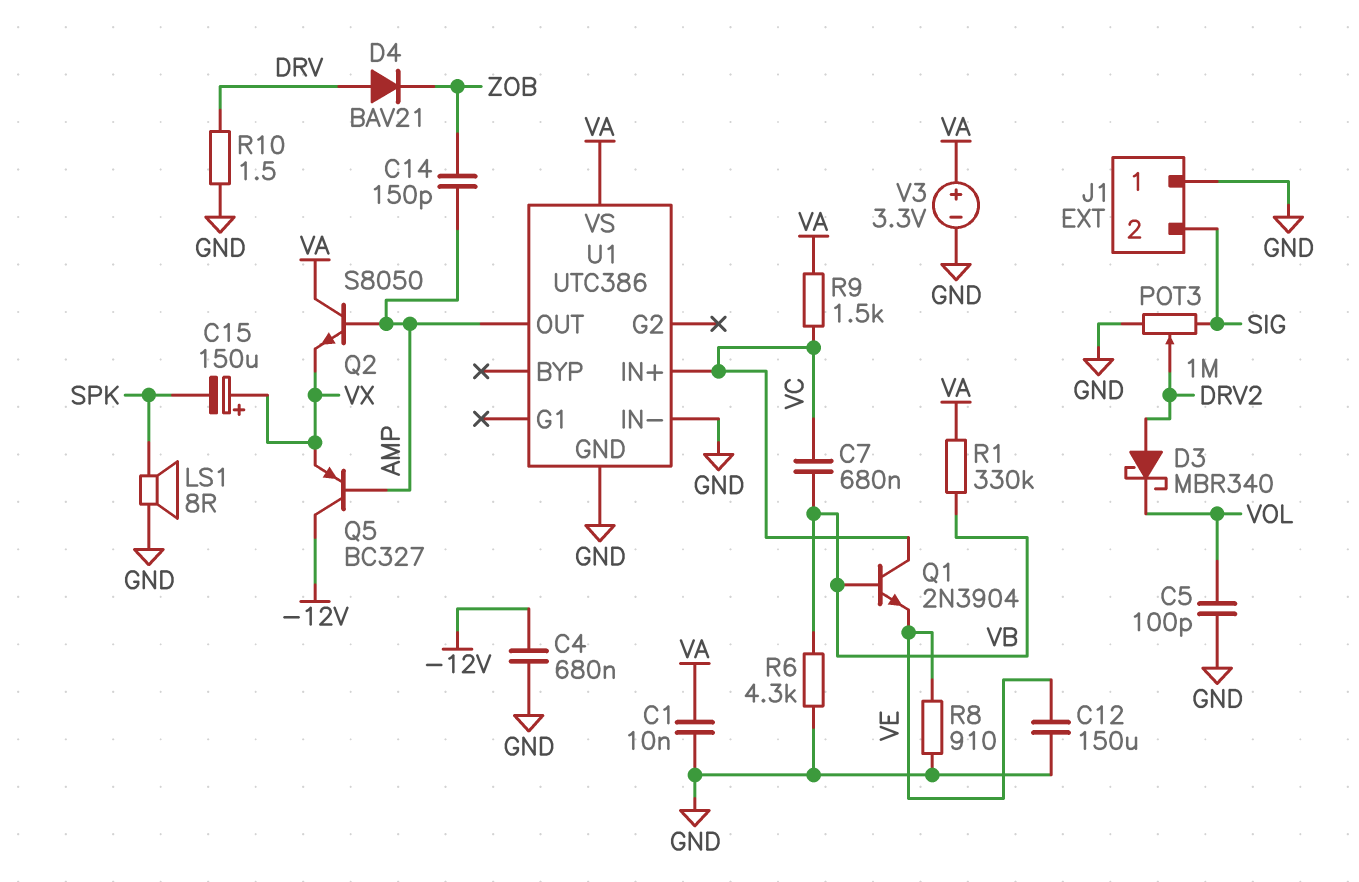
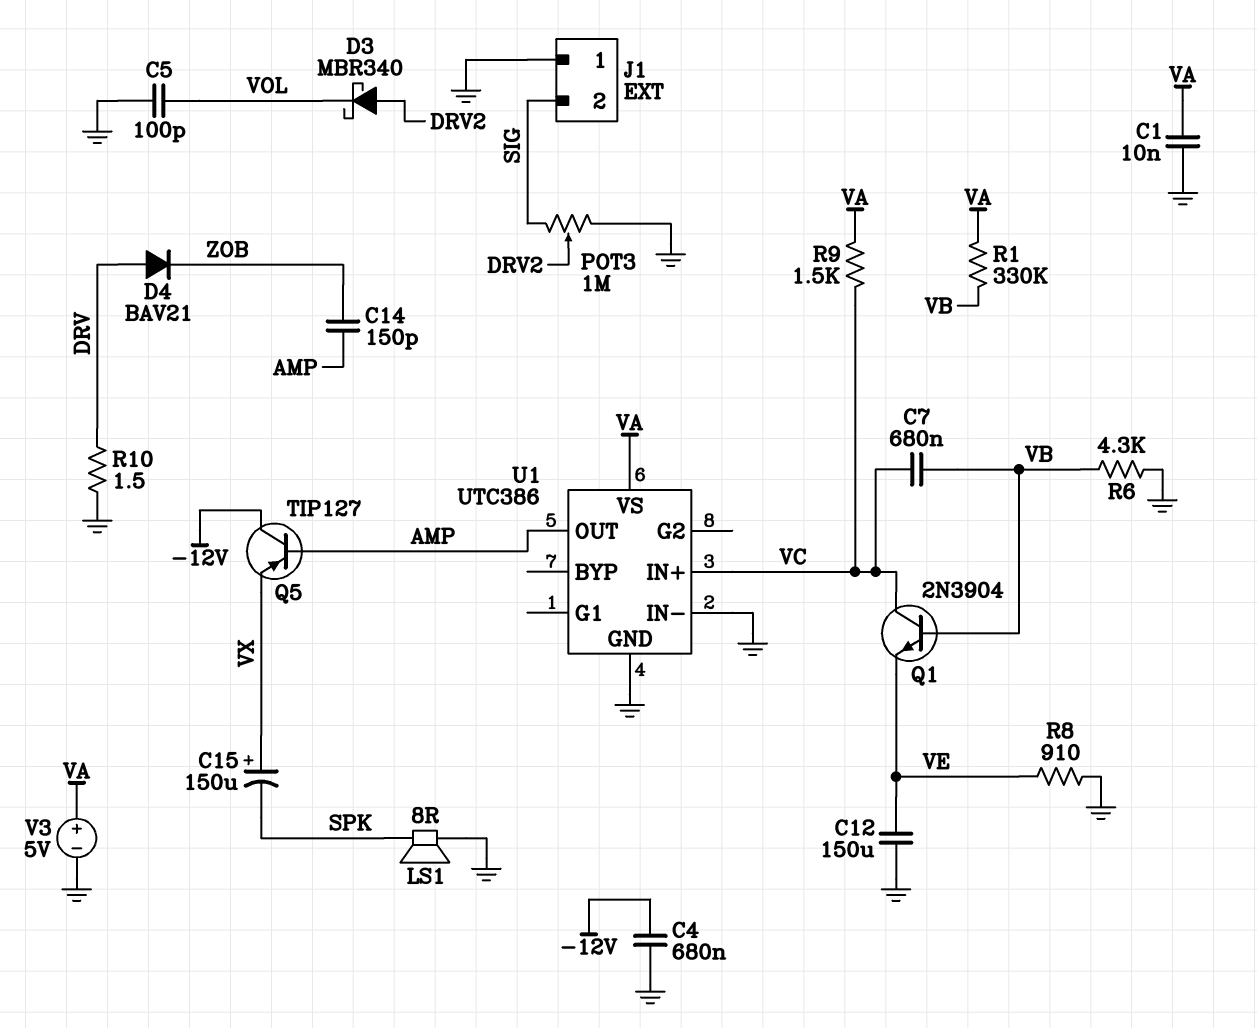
Q2: NPN S8050 (B AMP, C VA, E VX) -> none
Q5: PNP BC327 (B AMP, C -12V, E VX) -> PNP TIP127 (B AMP, C -12V, E VX)
V3: 3.3V (plus VA, minus GND) -> 5V (plus VA, minus GND)

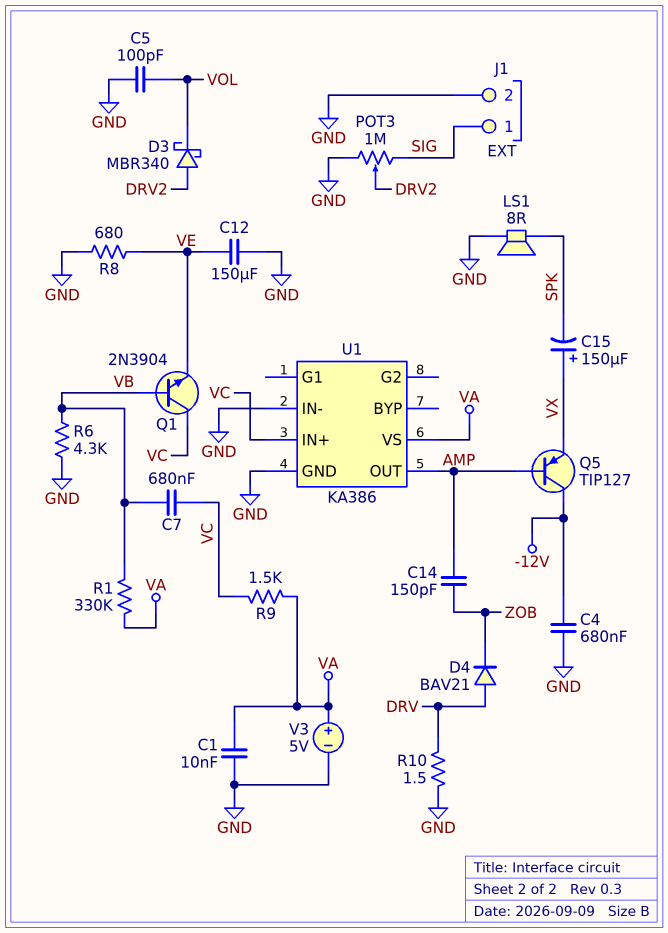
J1 pin 1: GND -> SIG
J1 pin 2: SIG -> GND
R8: 910 (GND, VE) -> 680 (GND, VE)
U1: UTC386 -> KA386

